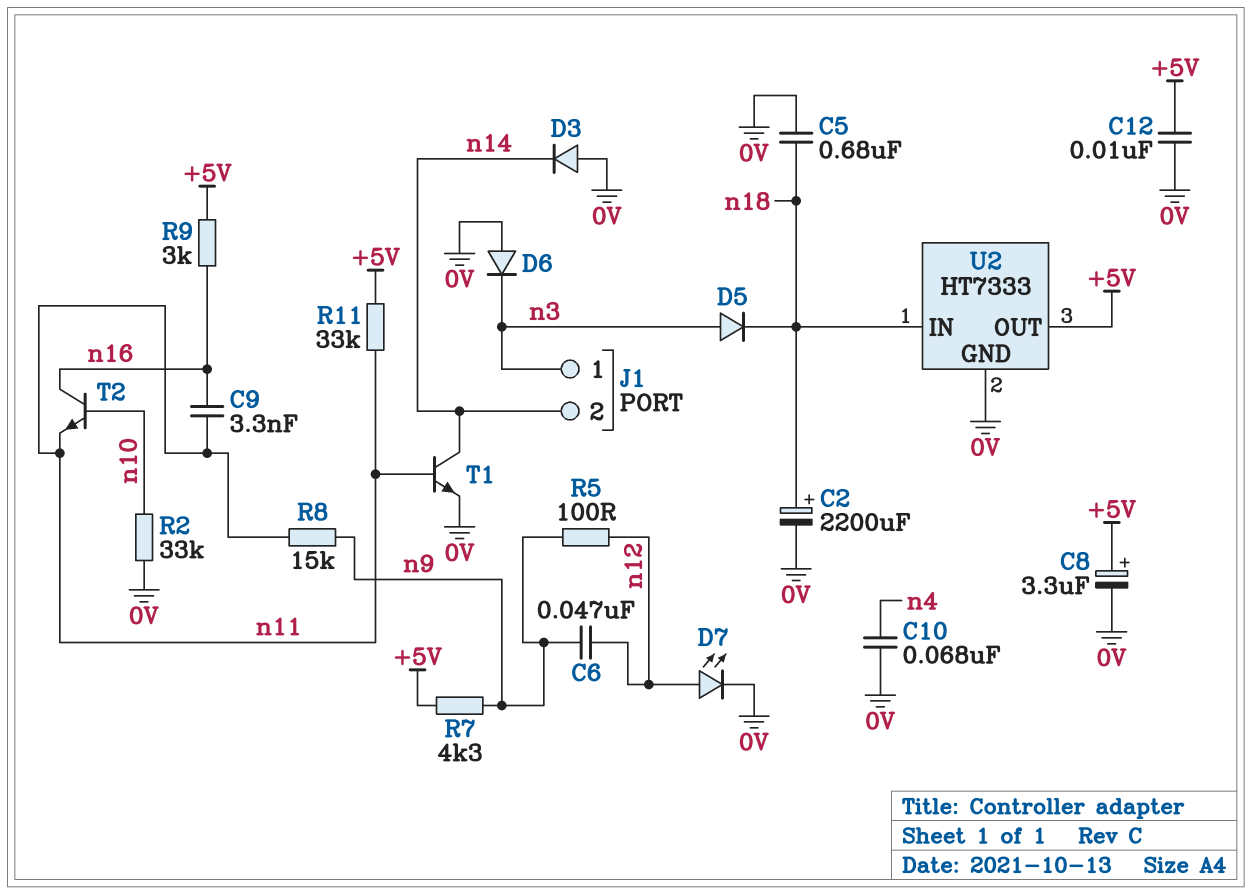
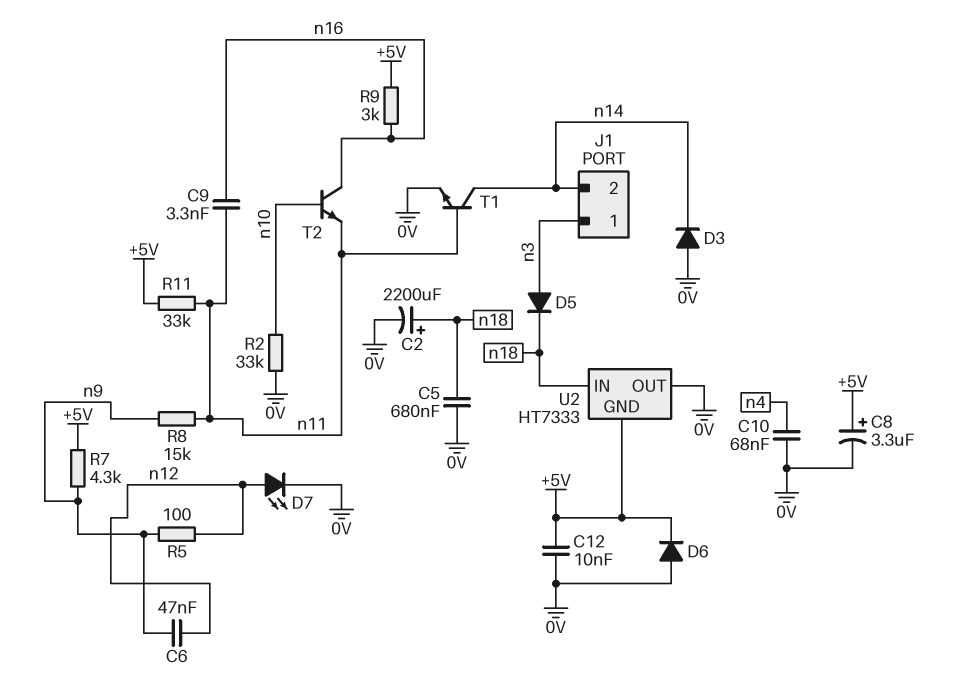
D6: diode (A 0V, K n3) -> diode (A 0V, K +5V)
U2 pin GND: 0V -> +5V
U2 pin OUT: +5V -> 0V

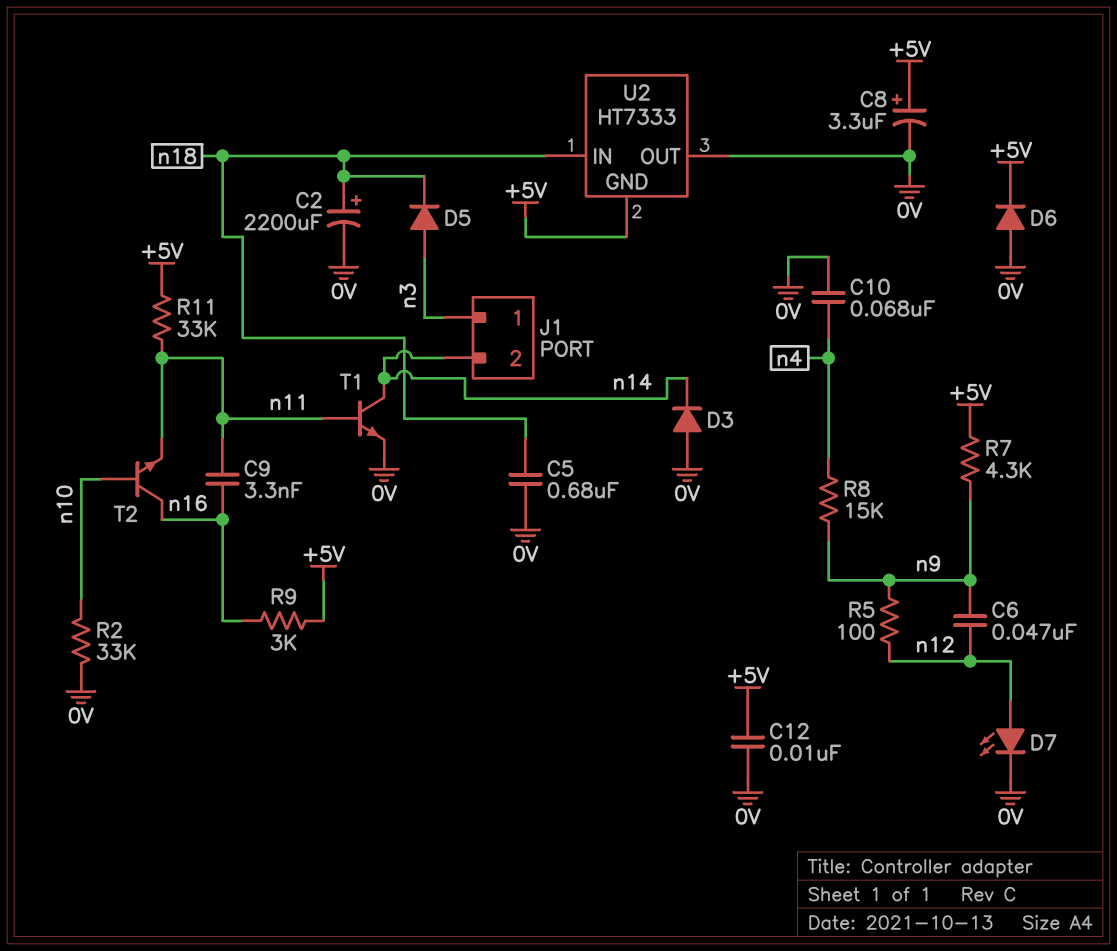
R8: 15k (n9, n11) -> 15k (n4, n9)

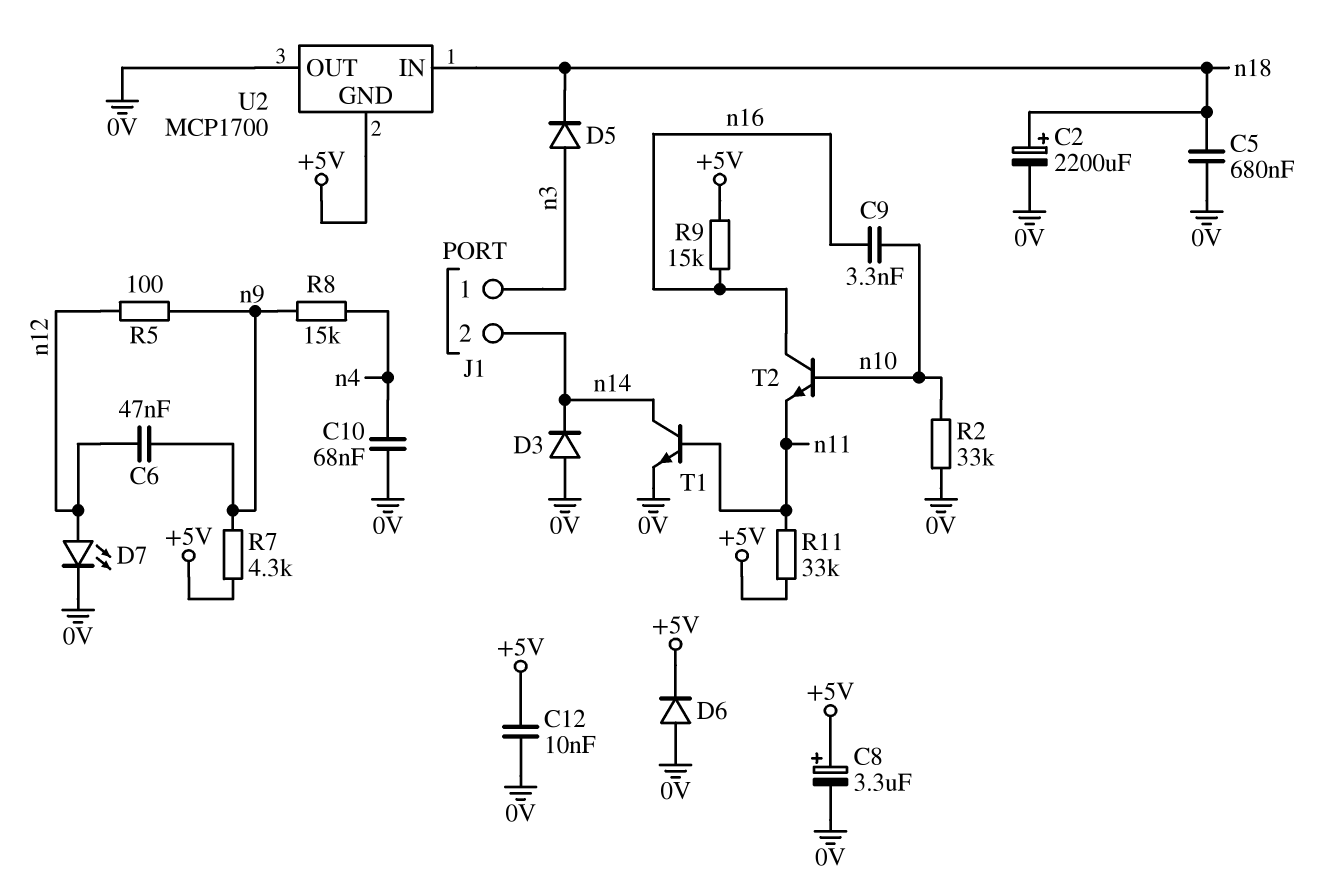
C9: 3.3nF (n11, n16) -> 3.3nF (n10, n16)
R9: 3k (+5V, n16) -> 15k (+5V, n16)
U2: HT7333 -> MCP1700

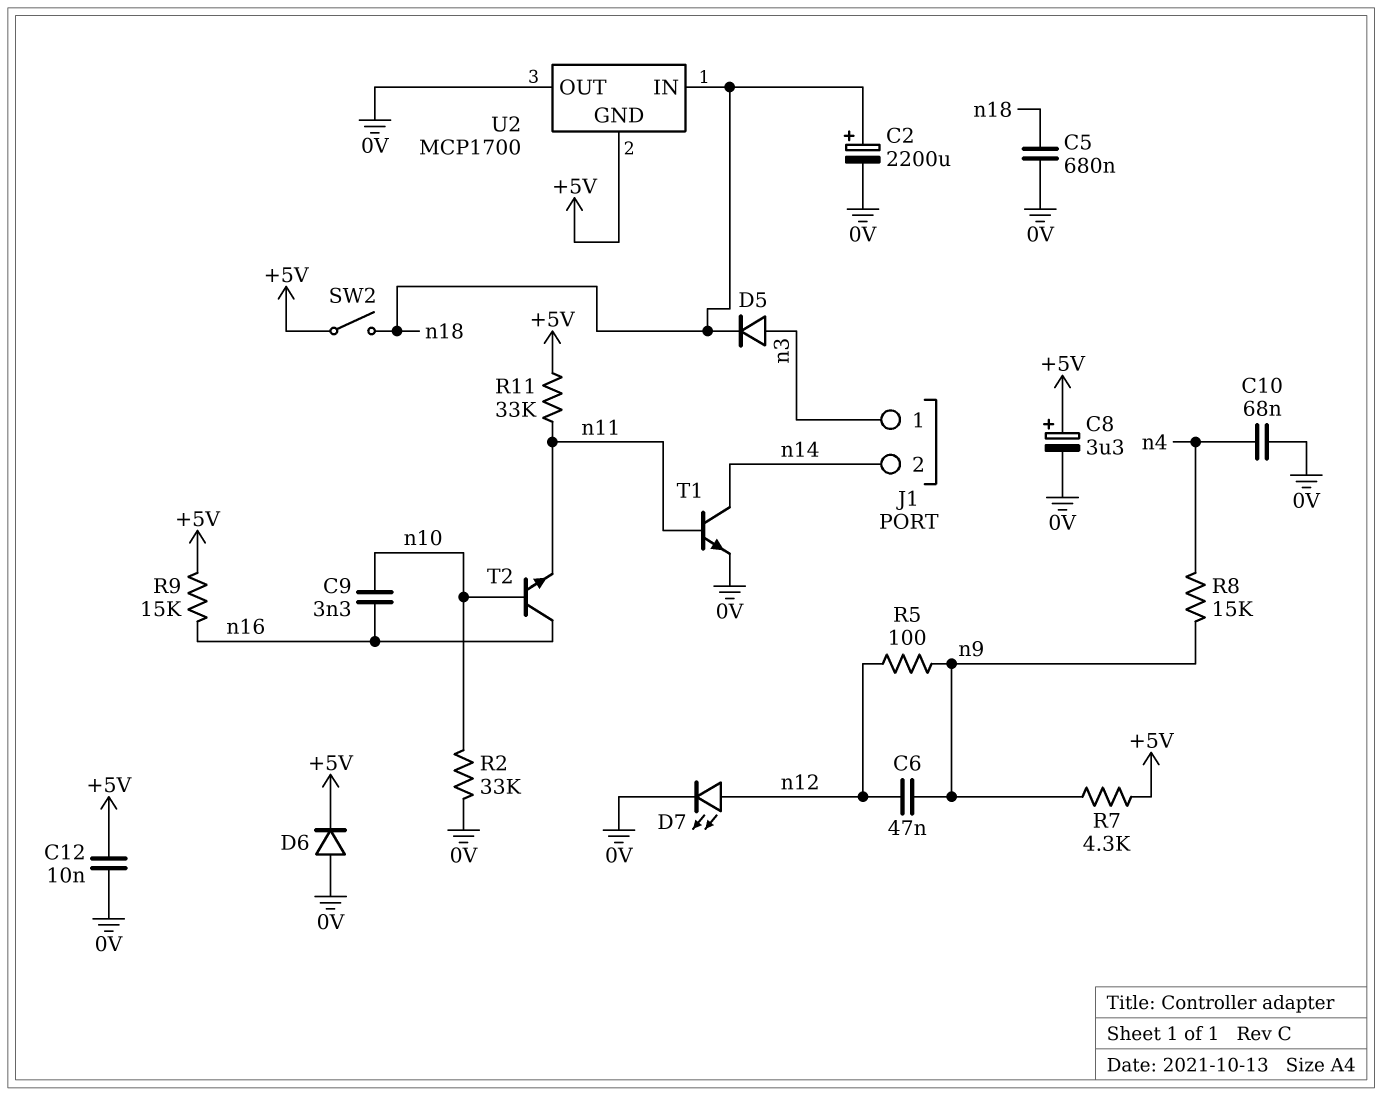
D3: diode (A 0V, K n14) -> none
SW2: none -> switch (+5V, n18)

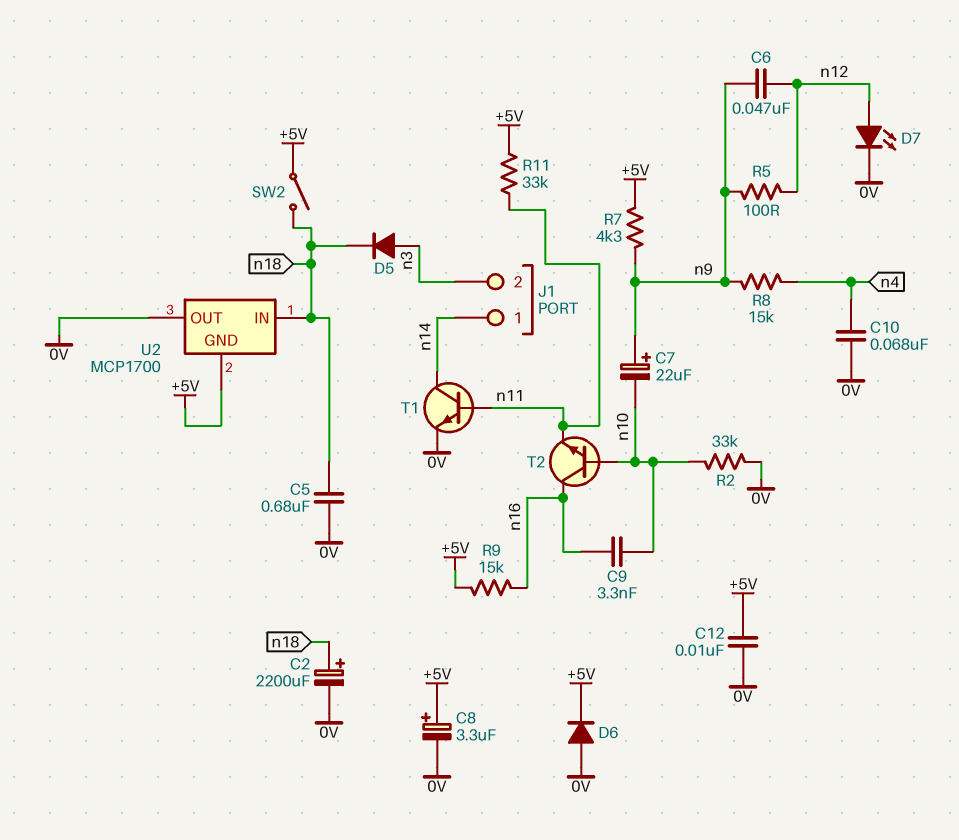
C7: none -> 22uF (plus n9, minus n10)
J1 pin 1: n3 -> n14
J1 pin 2: n14 -> n3

